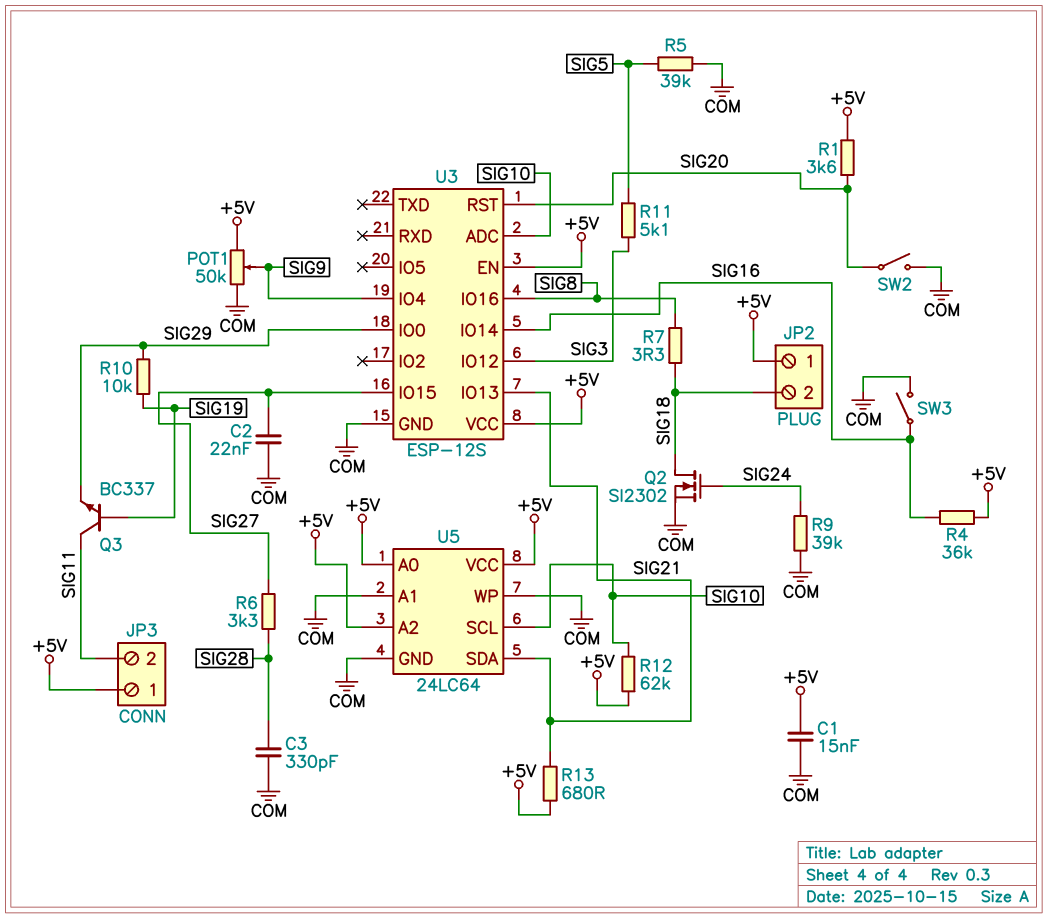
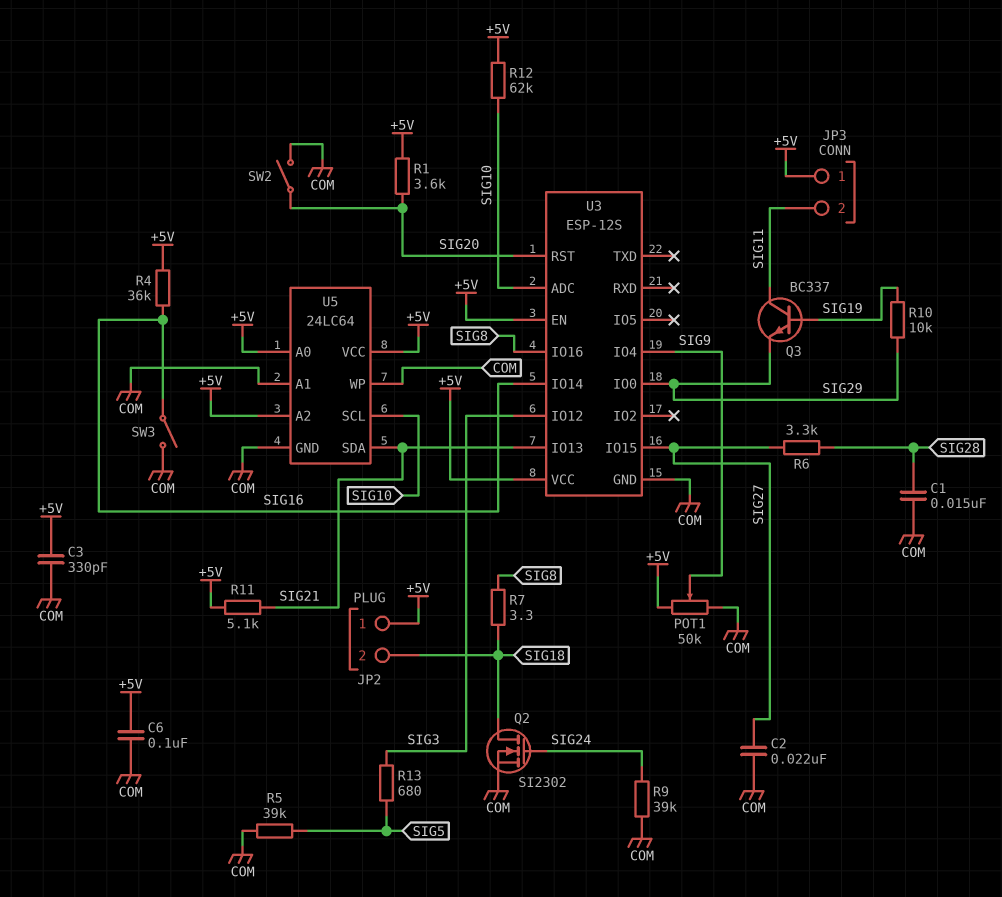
C1: 15nF (+5V, COM) -> 15nF (COM, SIG28)
C3: 330pF (COM, SIG28) -> 330pF (+5V, COM)
C6: none -> 100nF (+5V, COM)
R11: 5.1k (SIG3, SIG5) -> 5.1k (+5V, SIG21)
R13: 680 (+5V, SIG21) -> 680 (SIG3, SIG5)

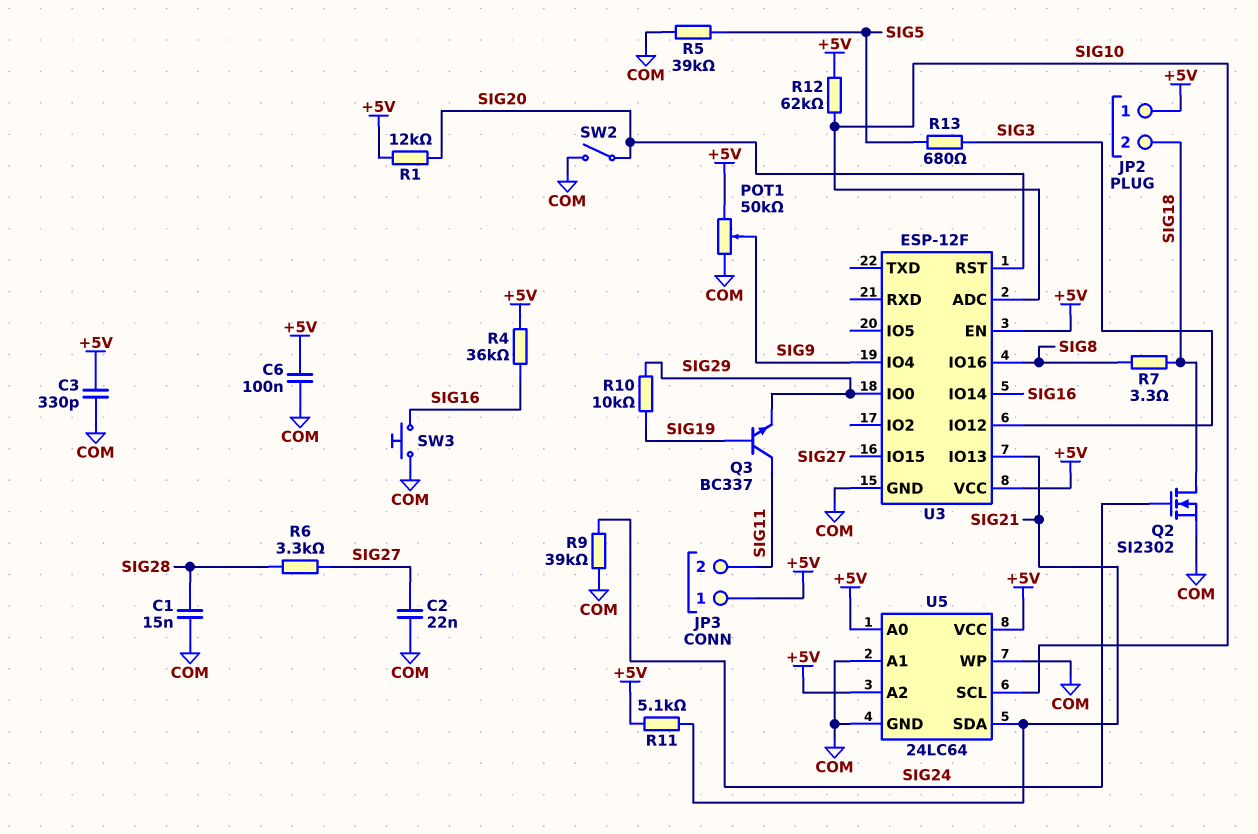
R1: 3.6k (+5V, SIG20) -> 12k (+5V, SIG20)
SW3: switch (COM, SIG16) -> button (COM, SIG16)
U3: ESP-12S -> ESP-12F

